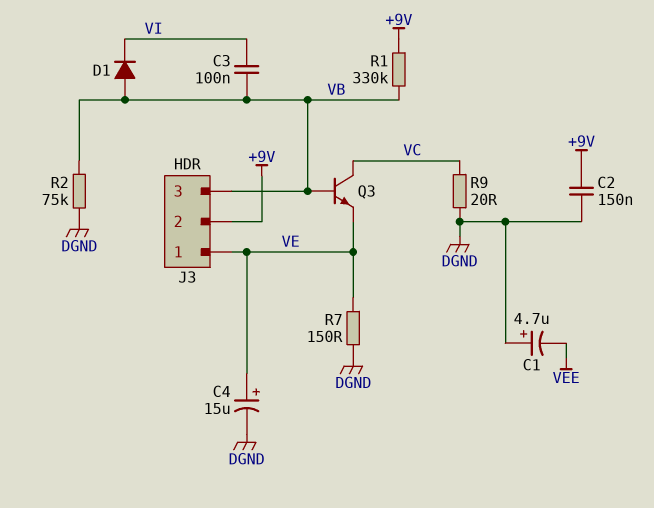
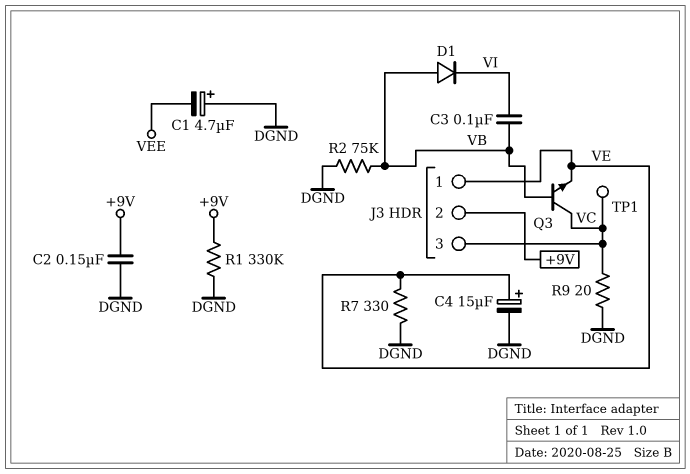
J3 pin 3: VB -> VC
R1: 330k (+9V, VB) -> 330k (+9V, DGND)
R7: 150 (DGND, VE) -> 330 (DGND, VE)
TP1: none -> test point (VC)

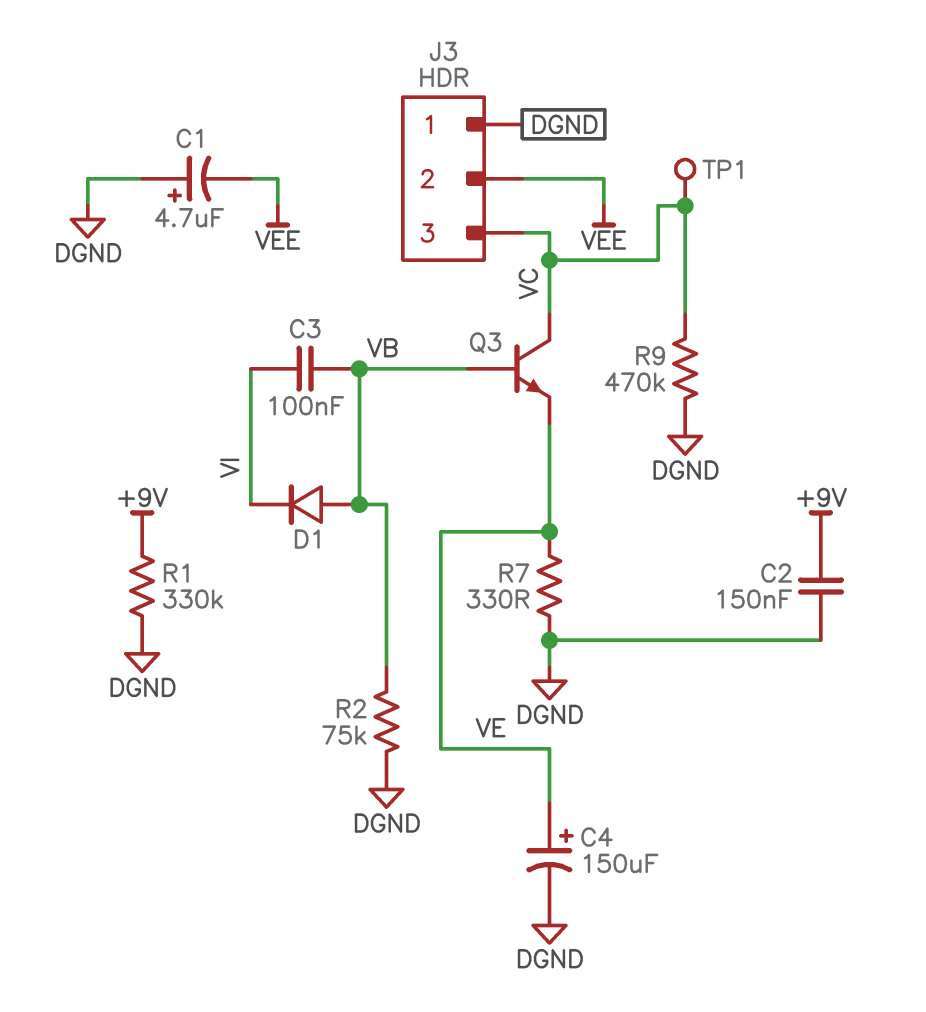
C4: 15uF (plus VE, minus DGND) -> 150uF (plus VE, minus DGND)
J3 pin 1: VE -> DGND
J3 pin 2: +9V -> VEE
R9: 20 (DGND, VC) -> 470k (DGND, VC)

